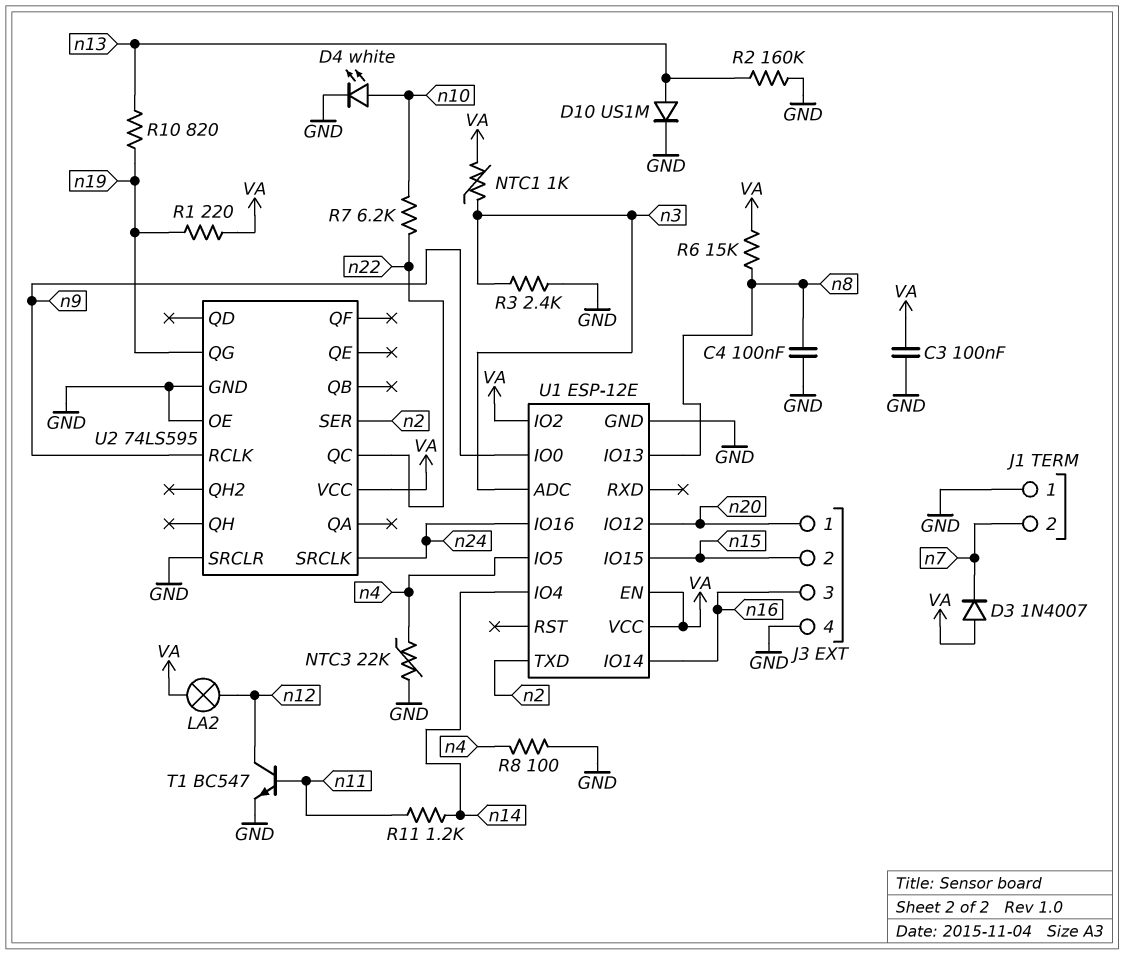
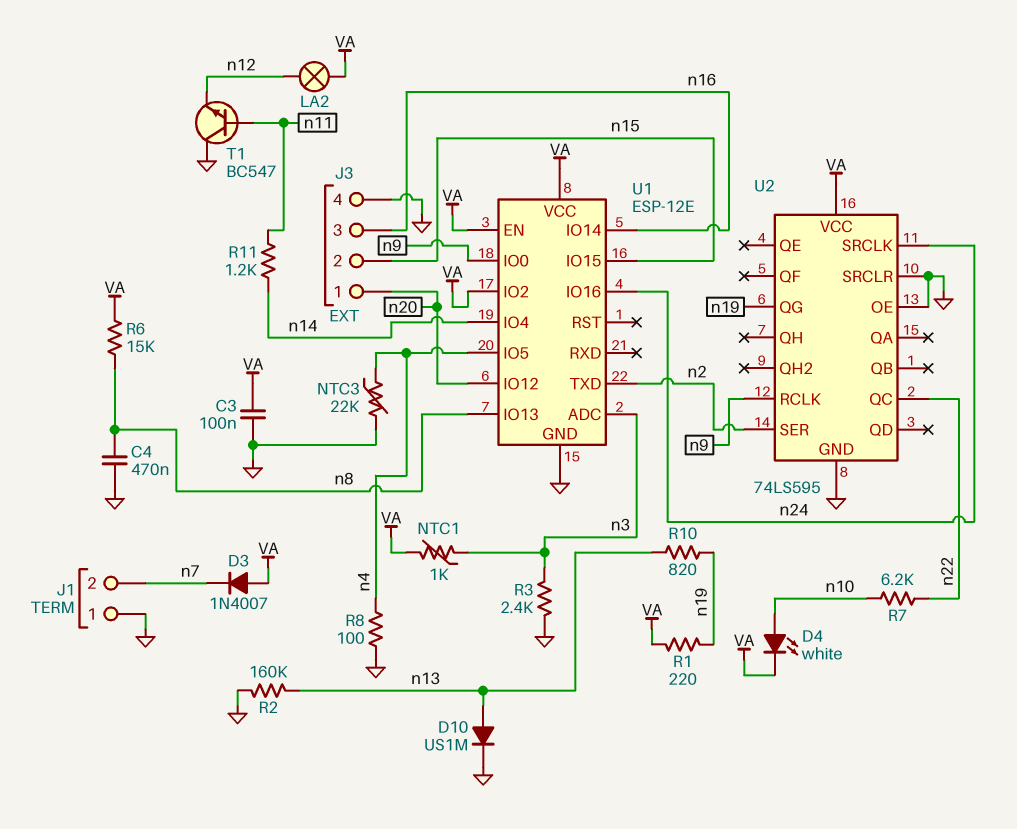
C4: 100nF (GND, n8) -> 470nF (GND, n8)
D4: LED white (A n10, K GND) -> LED white (A n10, K VA)
T1: NPN BC547 (B n11, C n12, E GND) -> NPN BC547 (B n11, C GND, E n12)

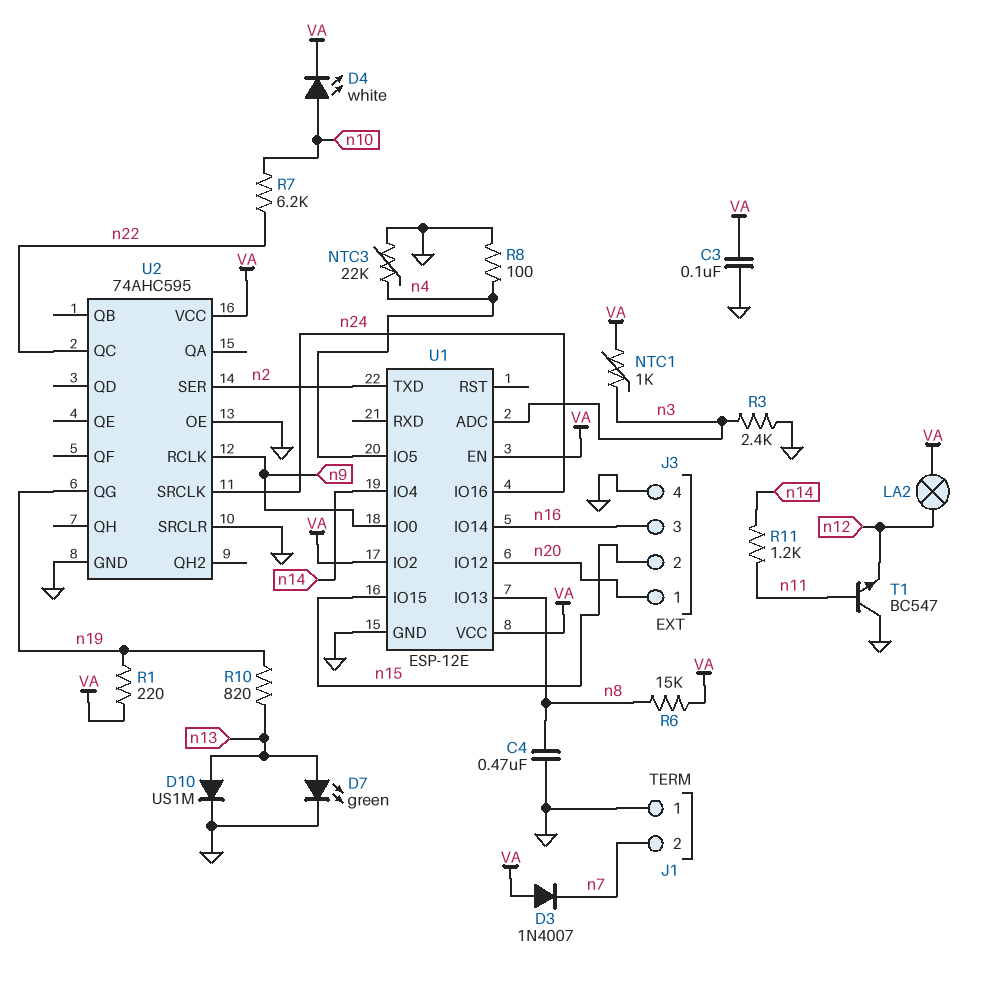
D7: none -> LED green (A n13, K GND)
R2: 160k (GND, n13) -> none
U2: 74LS595 -> 74AHC595

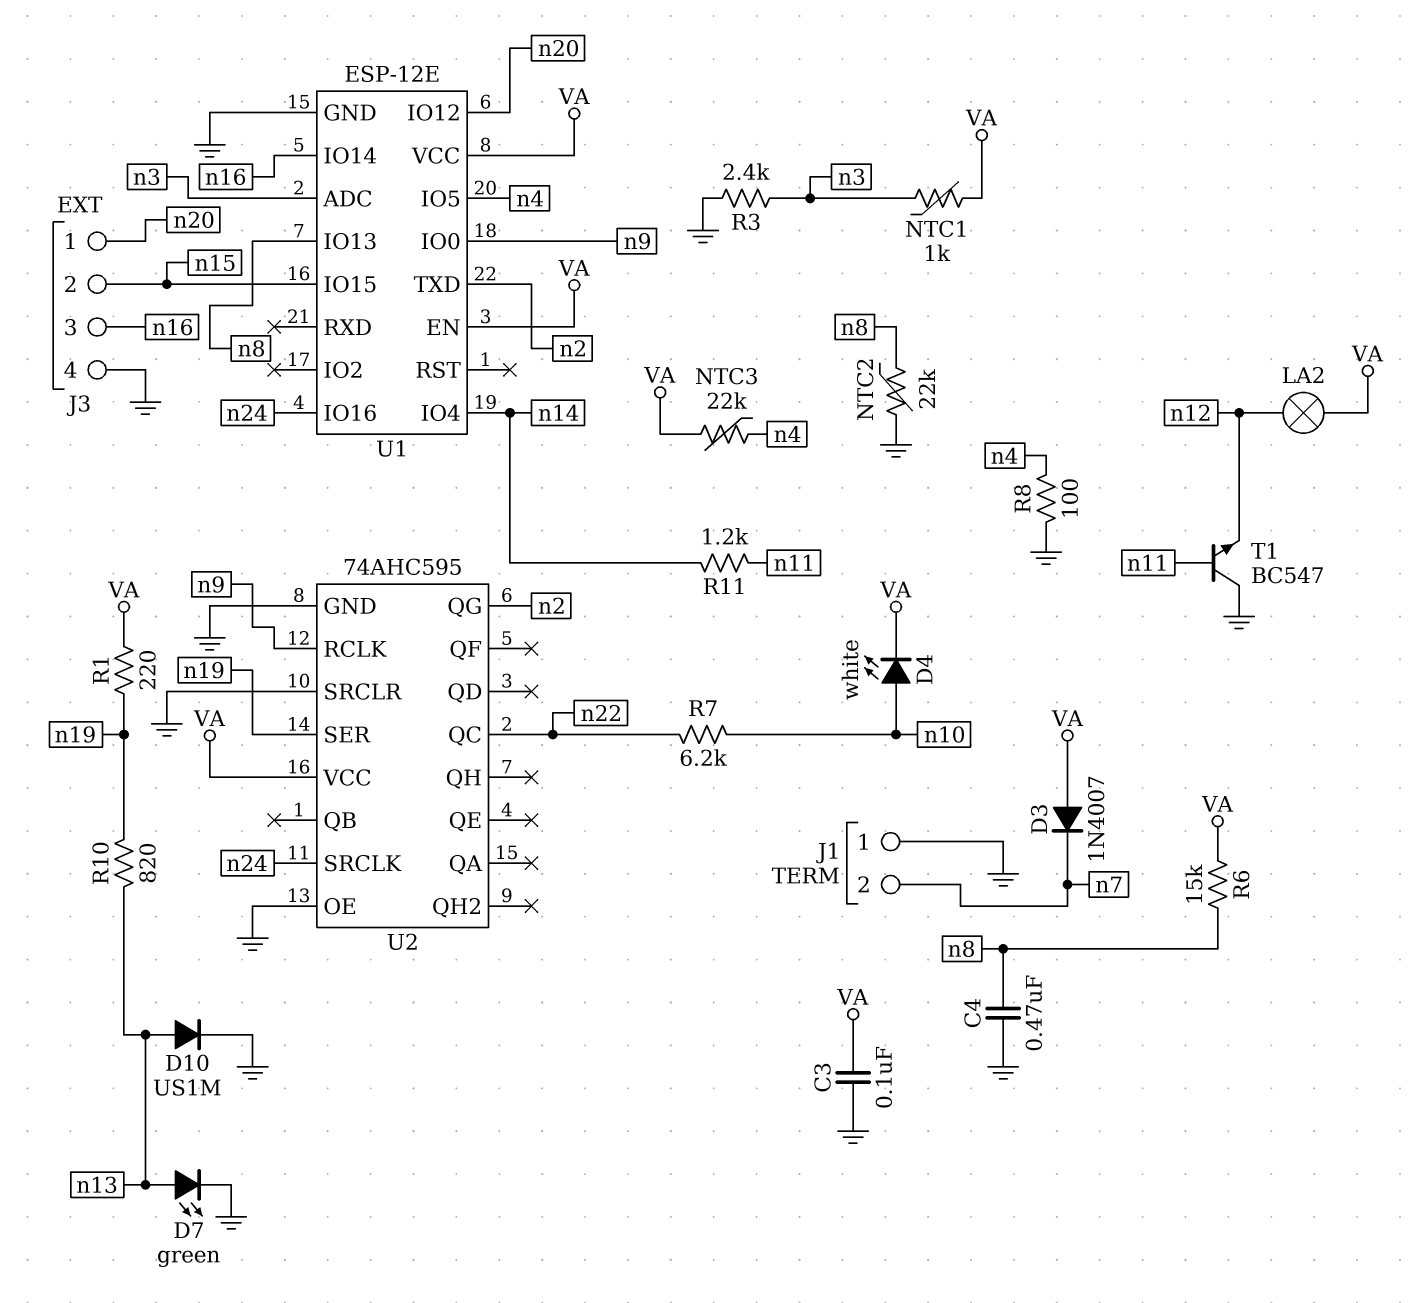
NTC2: none -> 22k (GND, n8)
NTC3: 22k (GND, n4) -> 22k (VA, n4)
U1 pin IO2: VA -> none
U2 pin QG: n19 -> n2
U2 pin SER: n2 -> n19

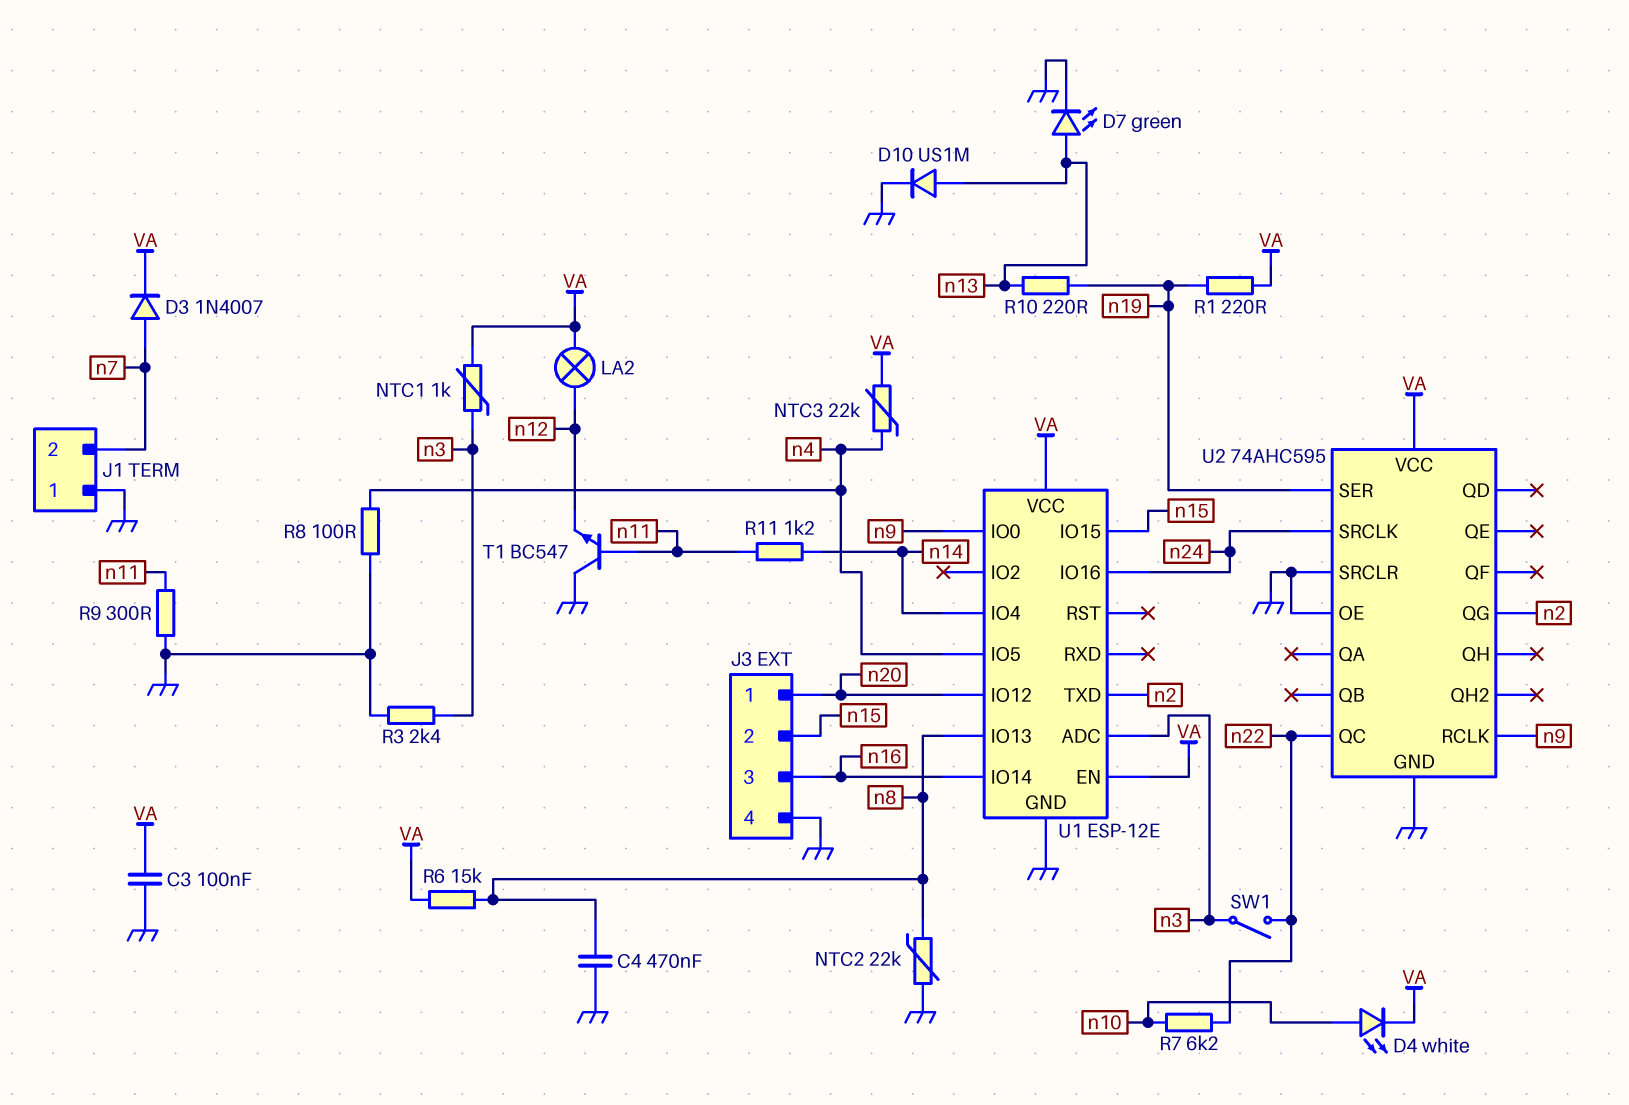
D3: diode 1N4007 (A VA, K n7) -> diode 1N4007 (A n7, K VA)
R9: none -> 300 (GND, n11)
R10: 820 (n13, n19) -> 220 (n13, n19)
SW1: none -> switch (n3, n22)

